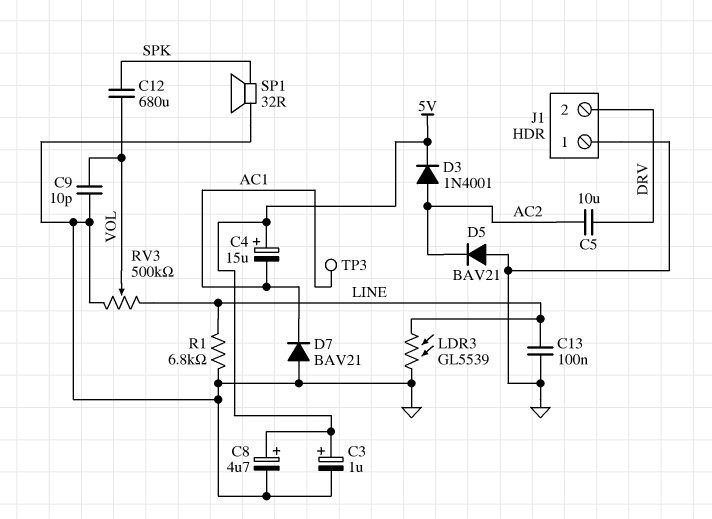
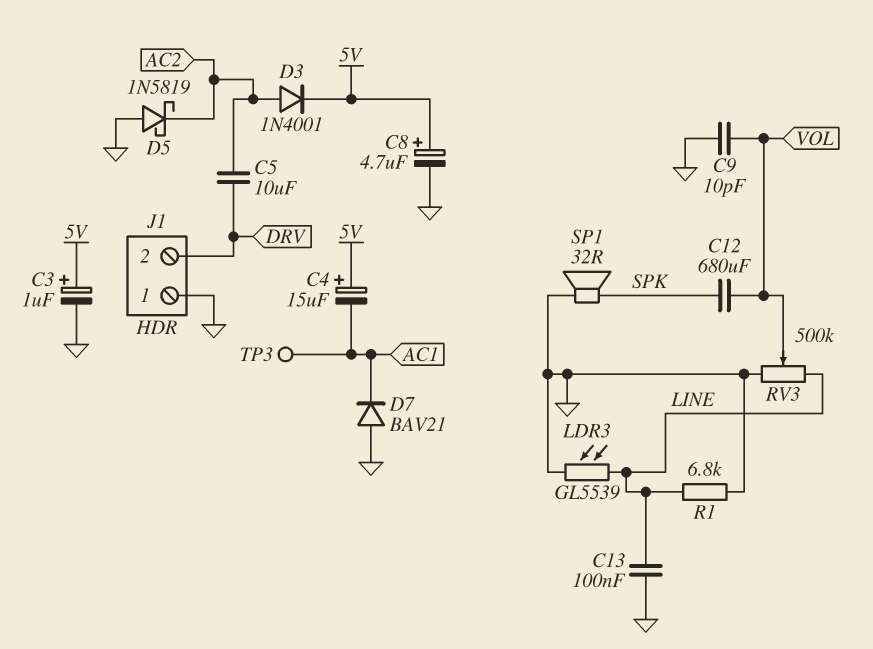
D5: diode BAV21 (A GND, K AC2) -> schottky 1N5819 (A GND, K AC2)

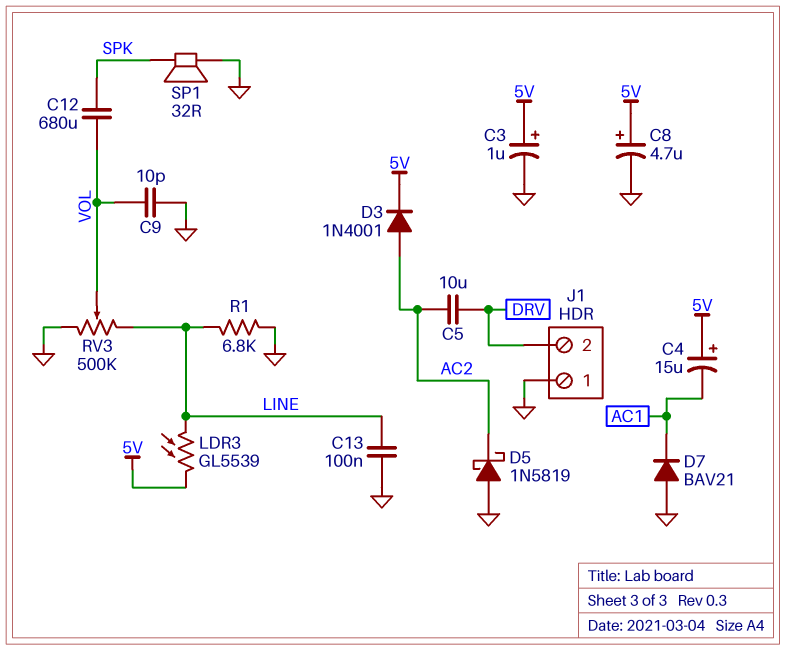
LDR3: GL5539 (GND, LINE) -> GL5539 (5V, LINE)
TP3: test point (AC1) -> none

